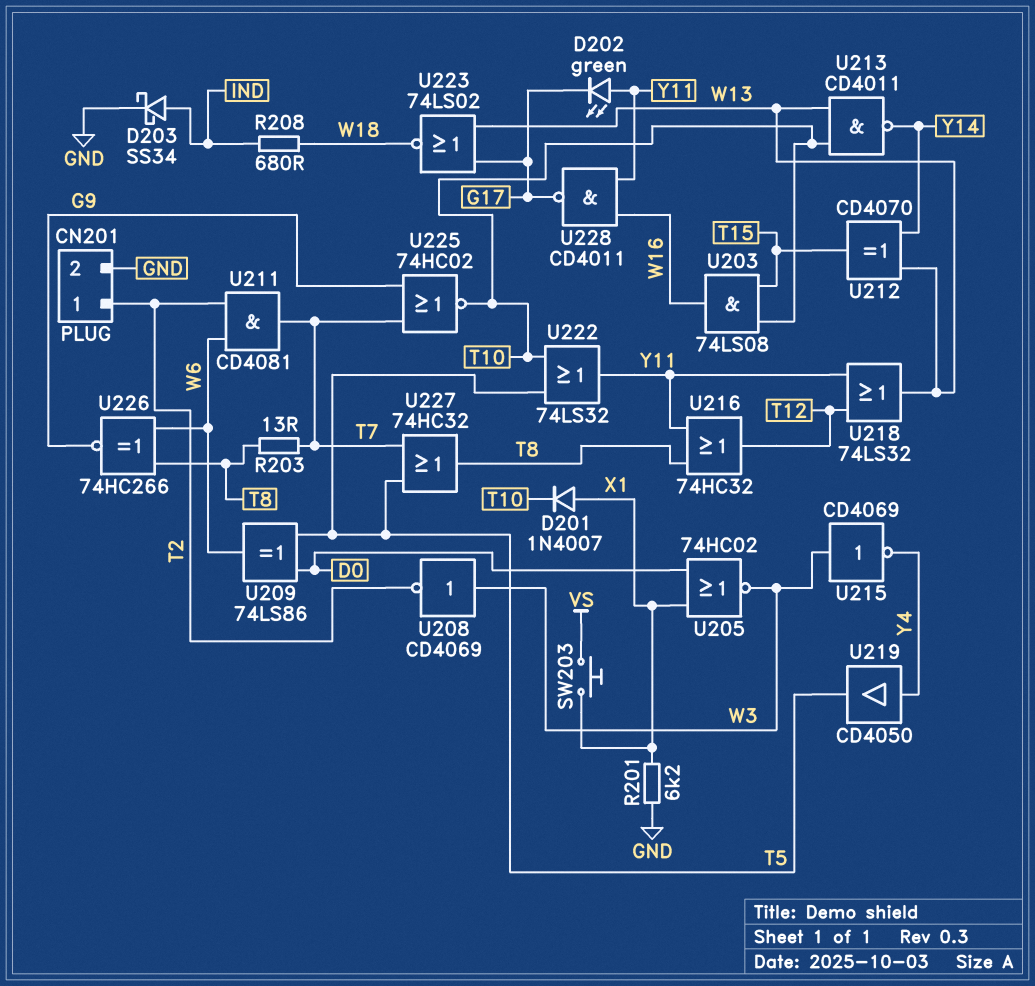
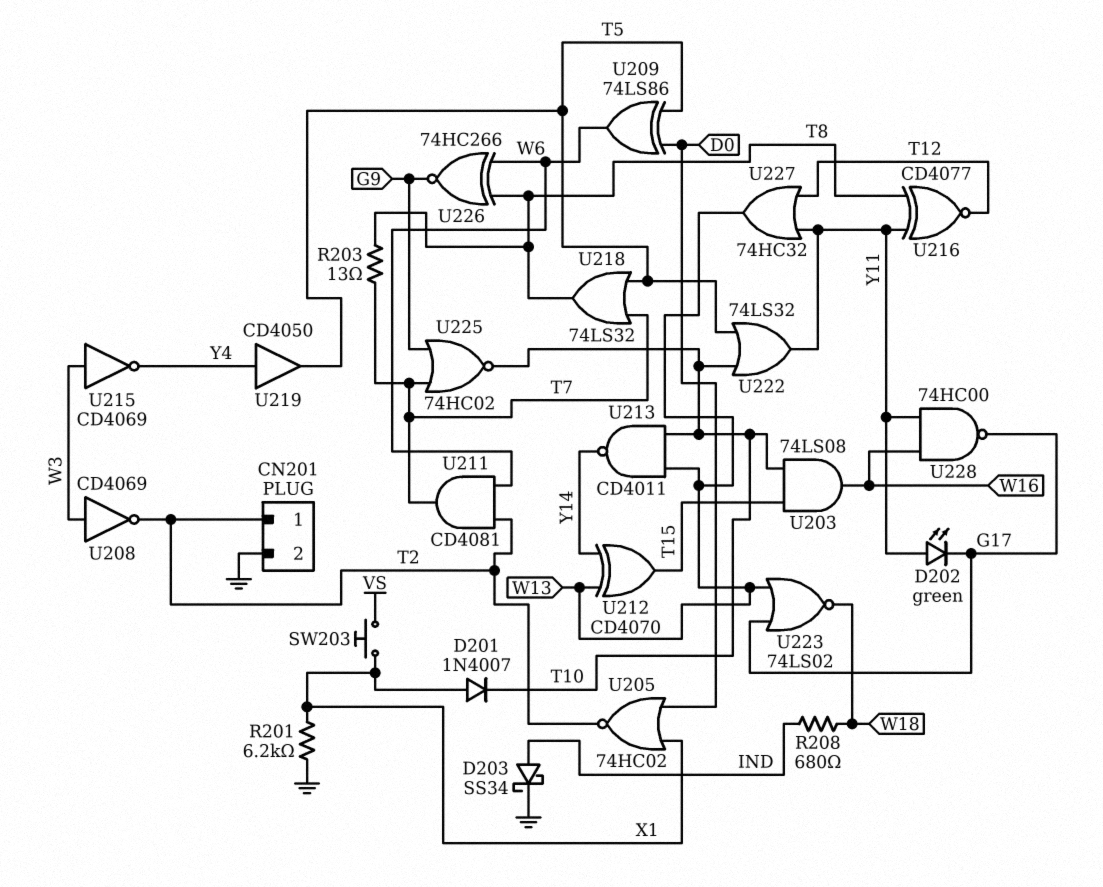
U205: NOR 74HC02 (in D0, in X1, out W3) -> NOR 74HC02 (in D0, in X1, out T2)
U216: OR 74HC32 (in T8, in Y11, out T12) -> XNOR CD4077 (in T8, in Y11, out T12)
U218: OR 74LS32 (in T12, in Y11, out W13) -> OR 74LS32 (in T5, in T7, out T8)
U227: OR 74HC32 (in T5, in T7, out T8) -> OR 74HC32 (in T12, in Y11, out W13)
U228: NAND CD4011 (in W16, in Y11, out G17) -> NAND 74HC00 (in W16, in Y11, out G17)

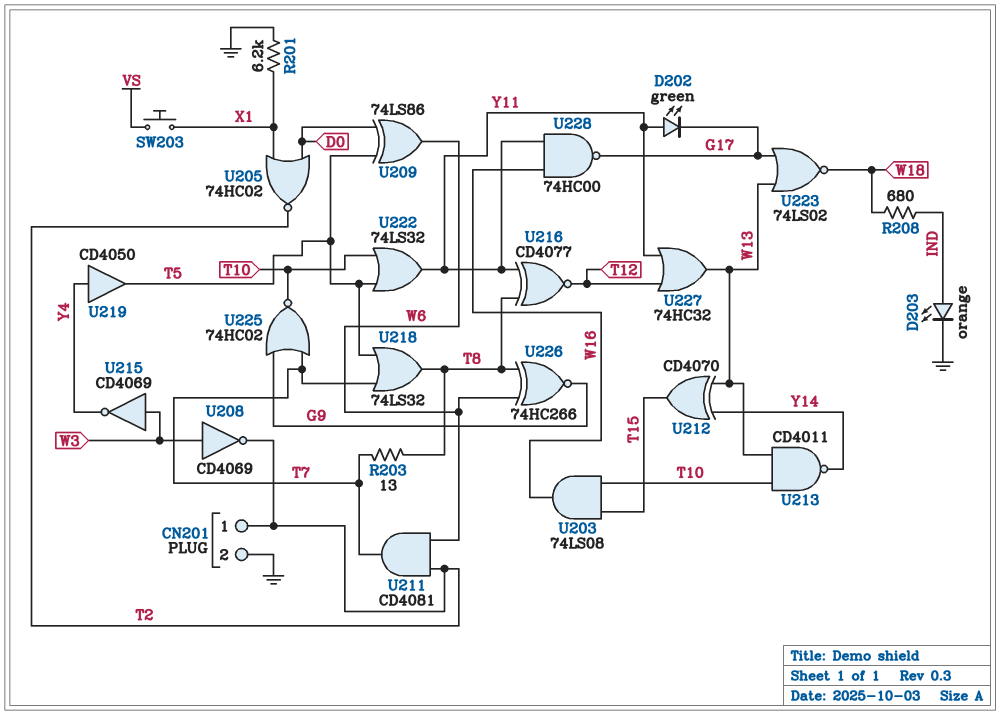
D201: diode 1N4007 (A X1, K T10) -> none
D203: schottky SS34 (A IND, K GND) -> LED orange (A IND, K GND)

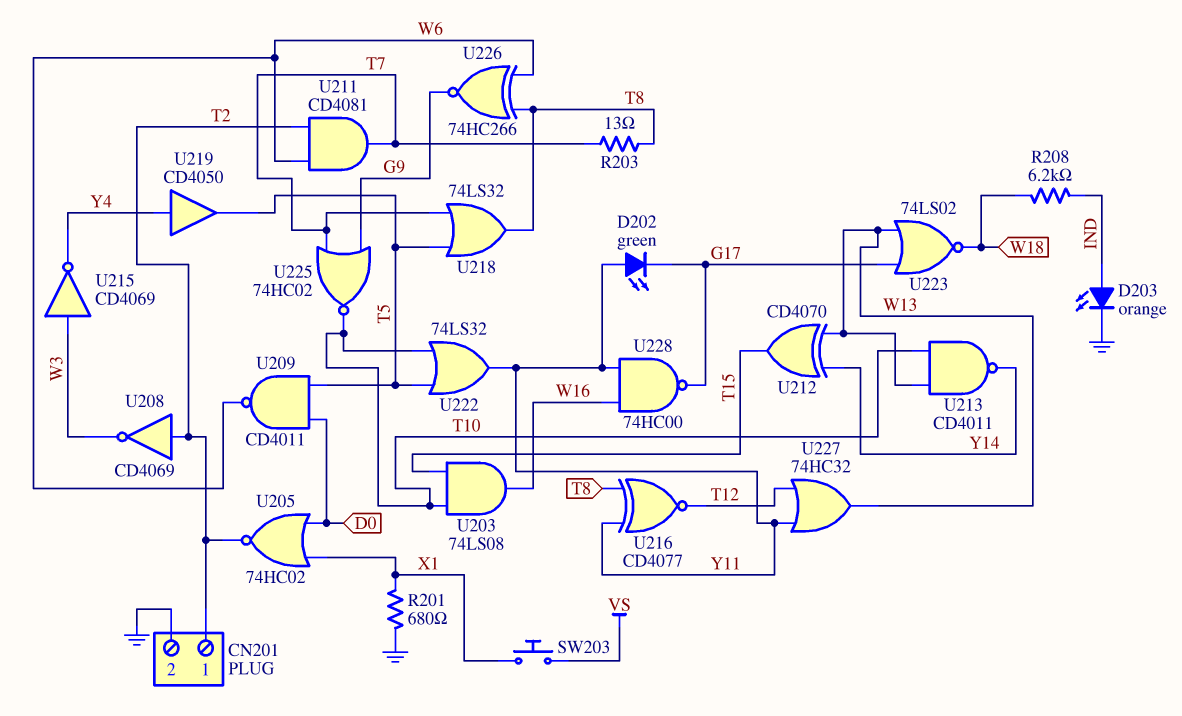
R201: 6.2k (GND, X1) -> 680 (GND, X1)
R208: 680 (IND, W18) -> 6.2k (IND, W18)
U208: NOT CD4069 (in W3, out T2) -> NOT CD4069 (in T2, out W3)
U209: XOR 74LS86 (in D0, in T5, out W6) -> NAND CD4011 (in D0, in T5, out W6)

